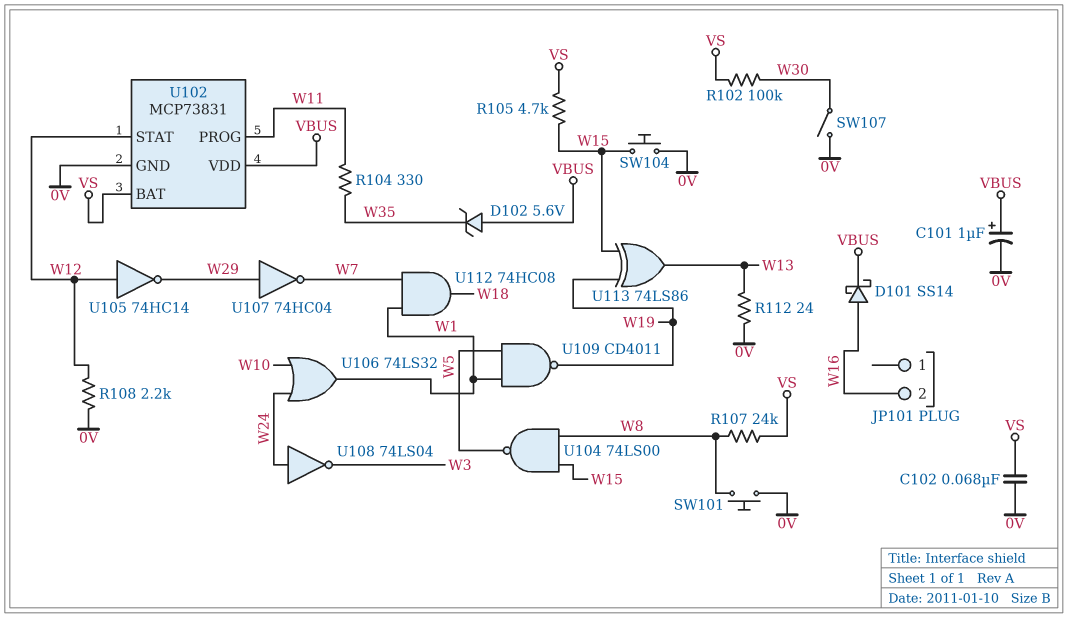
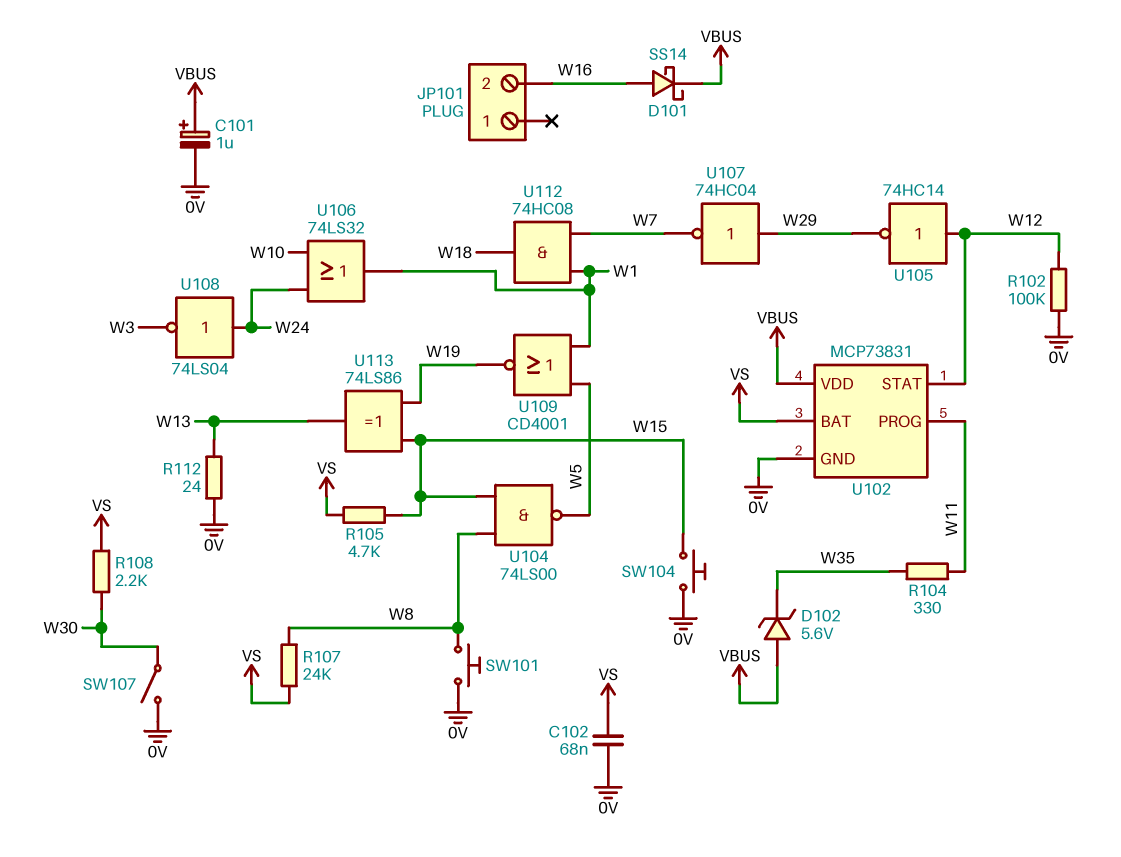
R102: 100k (VS, W30) -> 100k (0V, W12)
R108: 2.2k (0V, W12) -> 2.2k (VS, W30)
U109: NAND CD4011 (in W1, in W5, out W19) -> NOR CD4001 (in W1, in W5, out W19)

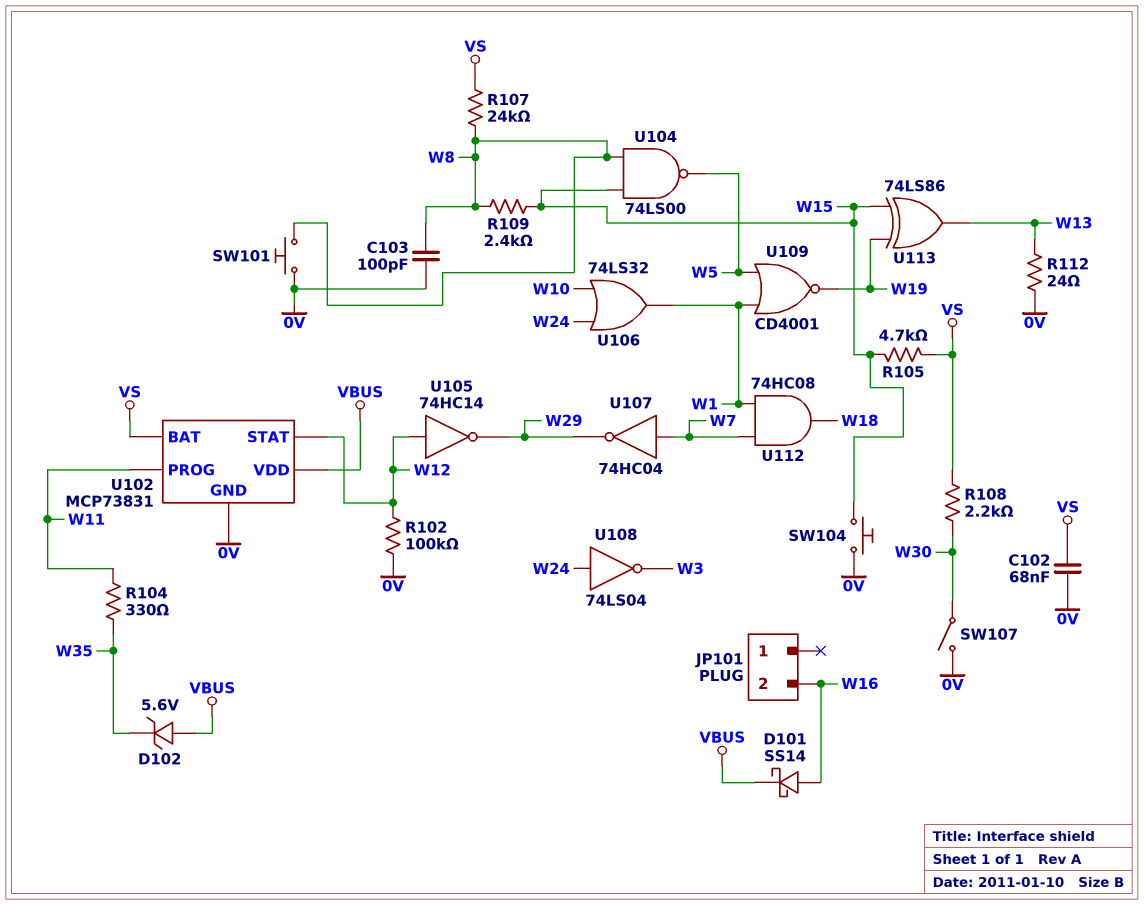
C101: 1uF (plus VBUS, minus 0V) -> none
C103: none -> 100pF (0V, W8)
R109: none -> 2.4k (W8, W15)
U107: NOT 74HC04 (in W29, out W7) -> NOT 74HC04 (in W7, out W29)

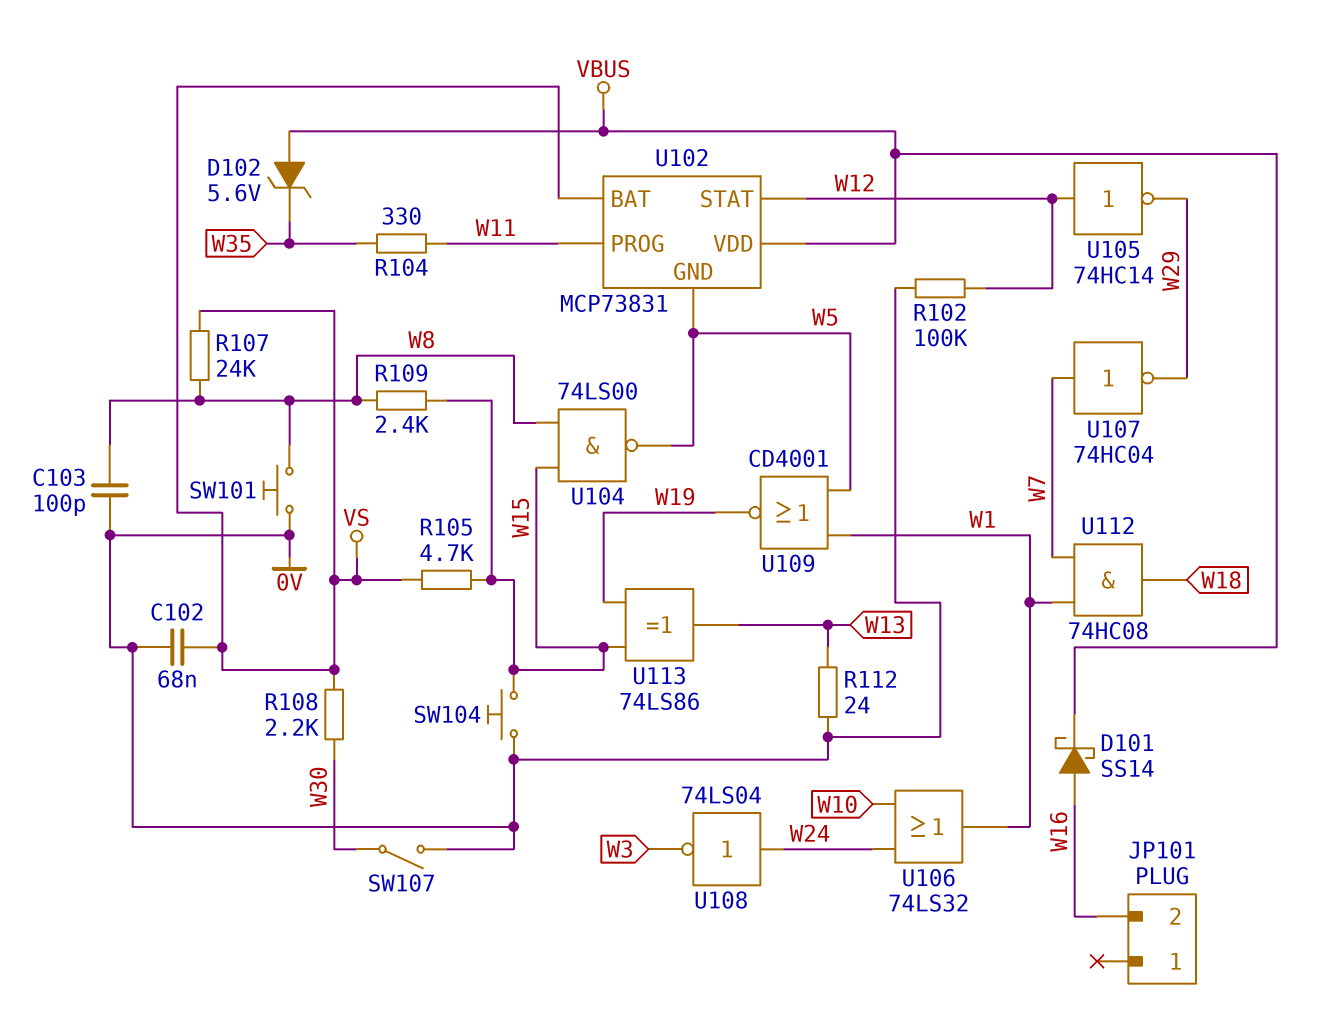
U102 pin GND: 0V -> W5

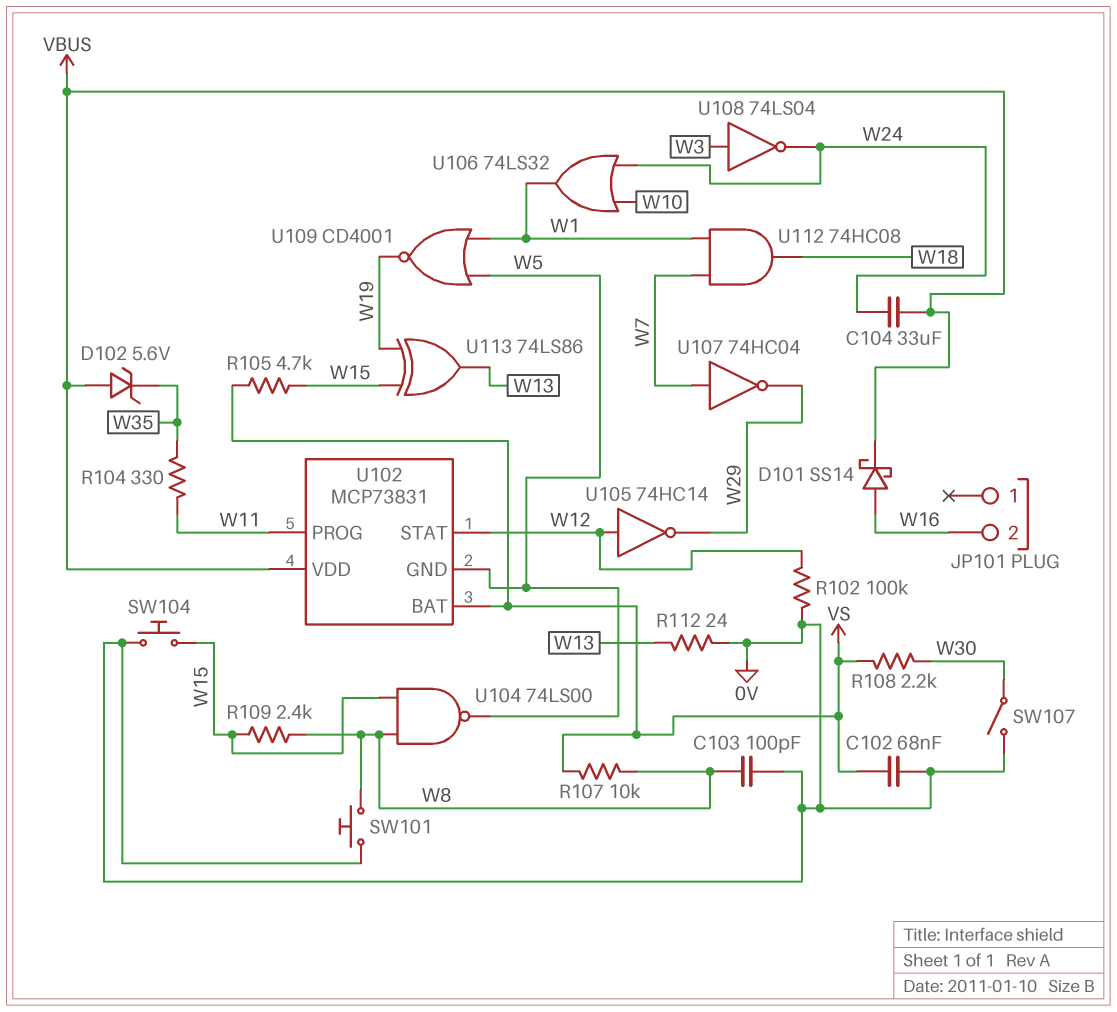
C104: none -> 33uF (VBUS, W24)
R107: 24k (VS, W8) -> 10k (VS, W8)
U108: NOT 74LS04 (in W24, out W3) -> NOT 74LS04 (in W3, out W24)

